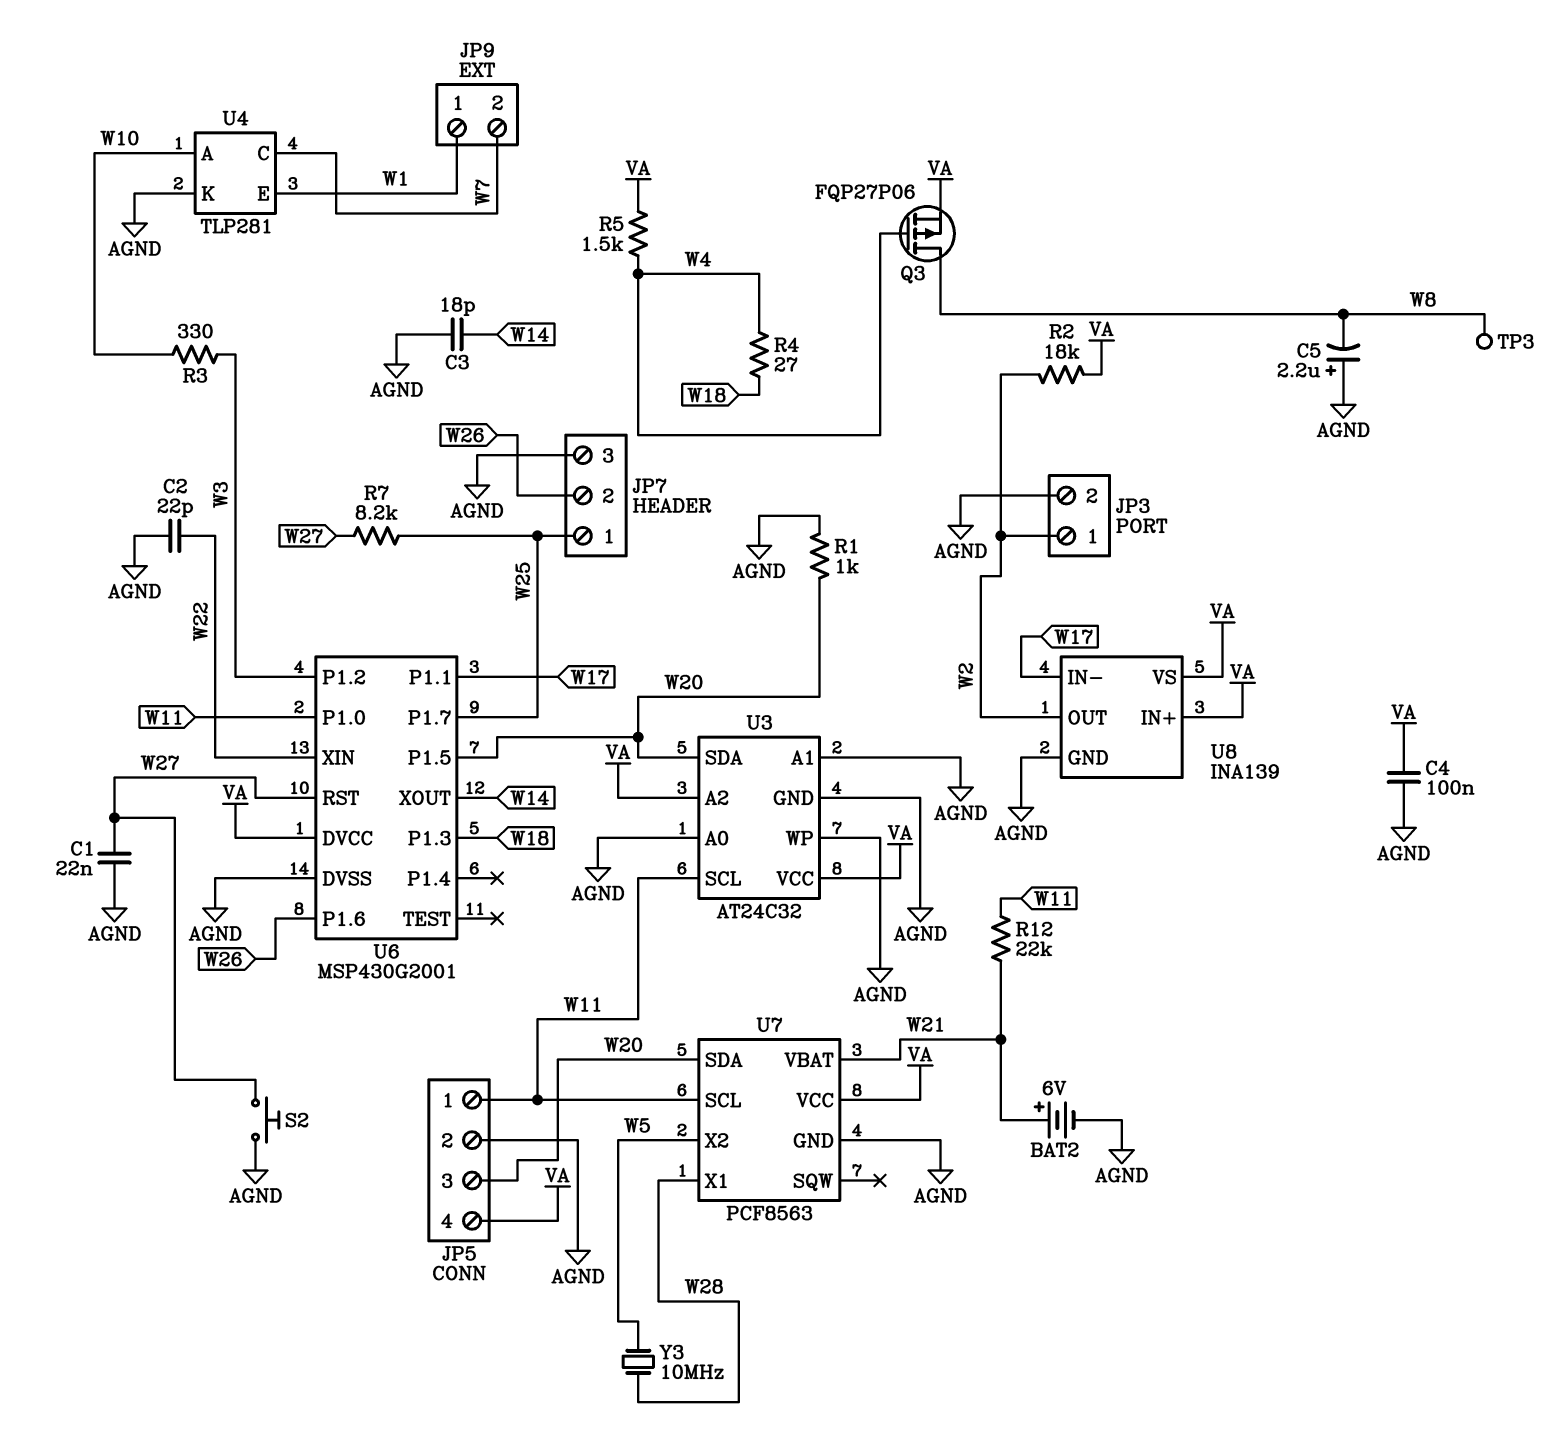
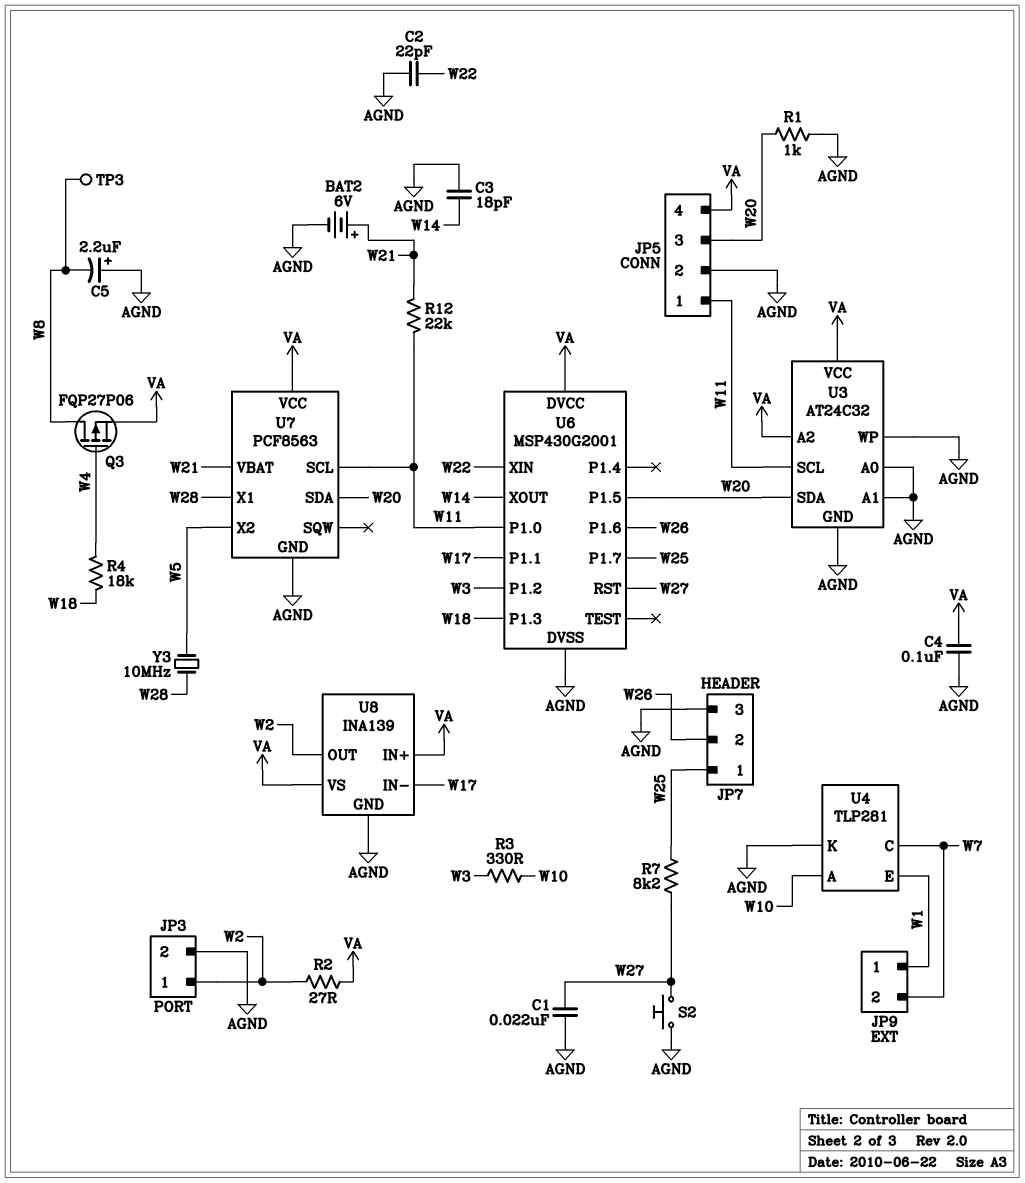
R2: 18k (VA, W2) -> 27 (VA, W2)
R4: 27 (W4, W18) -> 18k (W4, W18)
R5: 1.5k (VA, W4) -> none

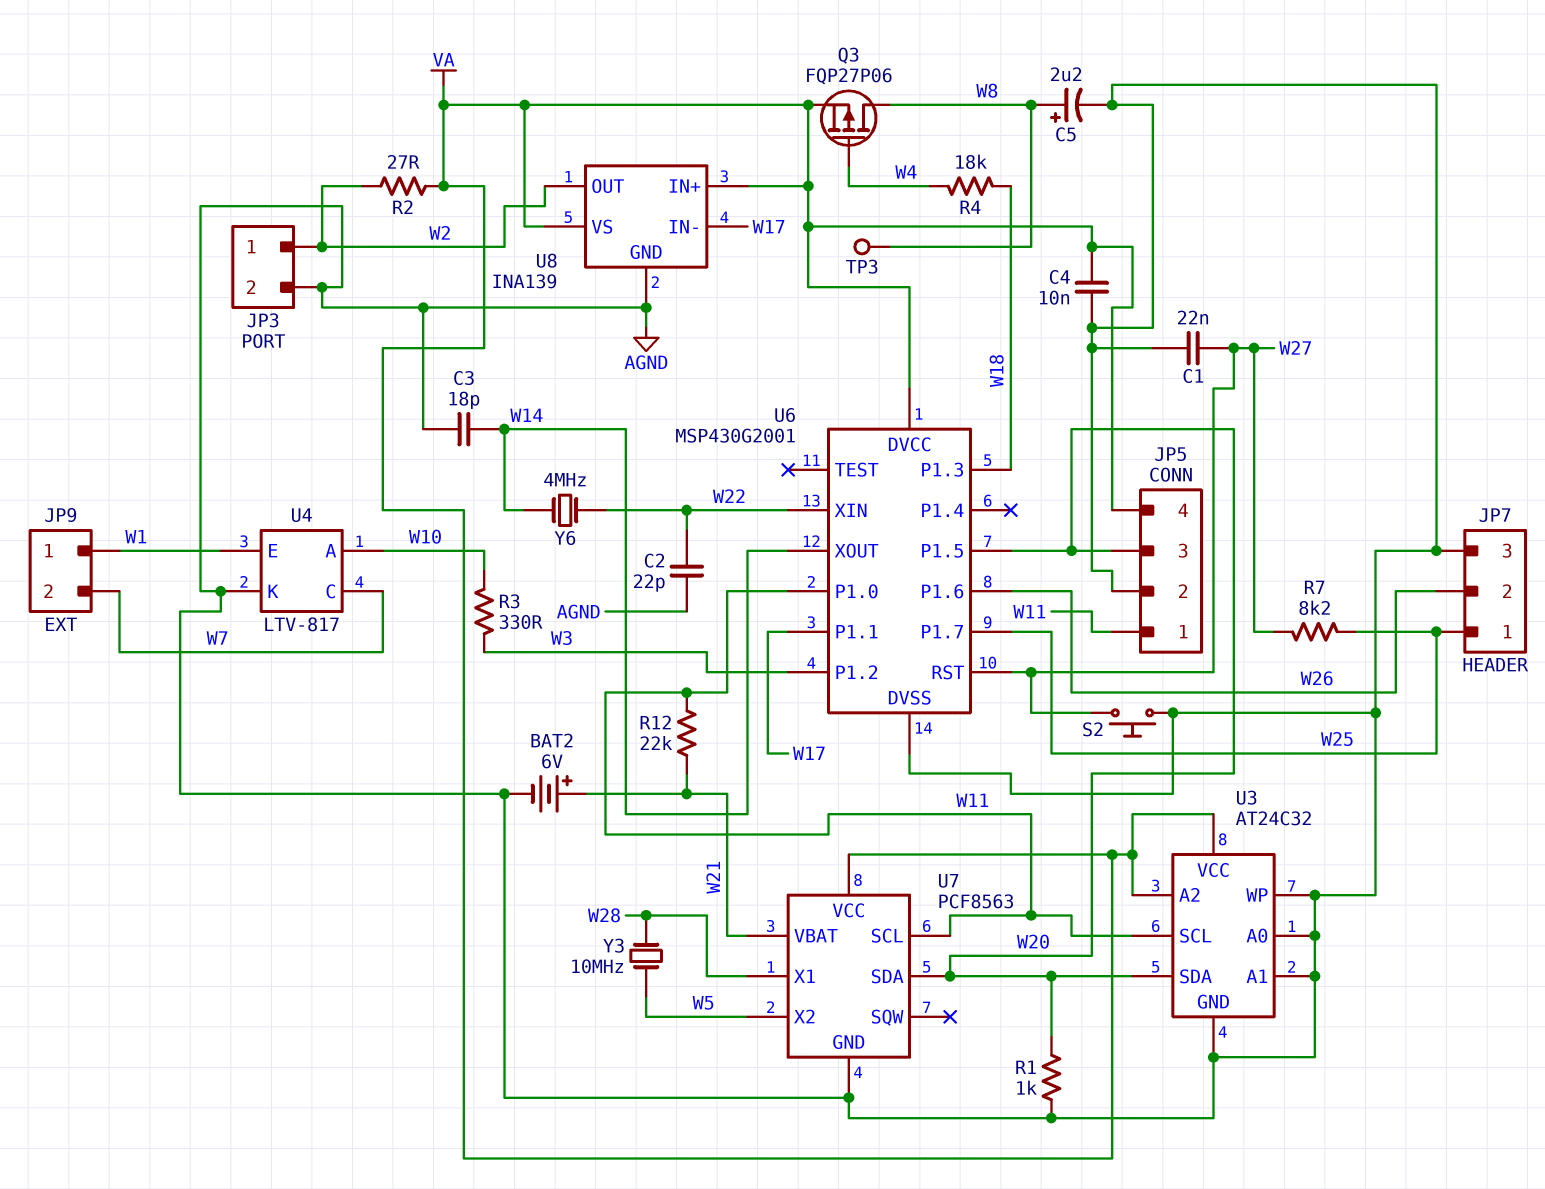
C4: 100nF (AGND, VA) -> 10nF (AGND, VA)
C5: 2.2uF (plus AGND, minus W8) -> 2.2uF (plus W8, minus AGND)
U4: TLP281 -> LTV-817
Y6: none -> 4MHz (W14, W22)

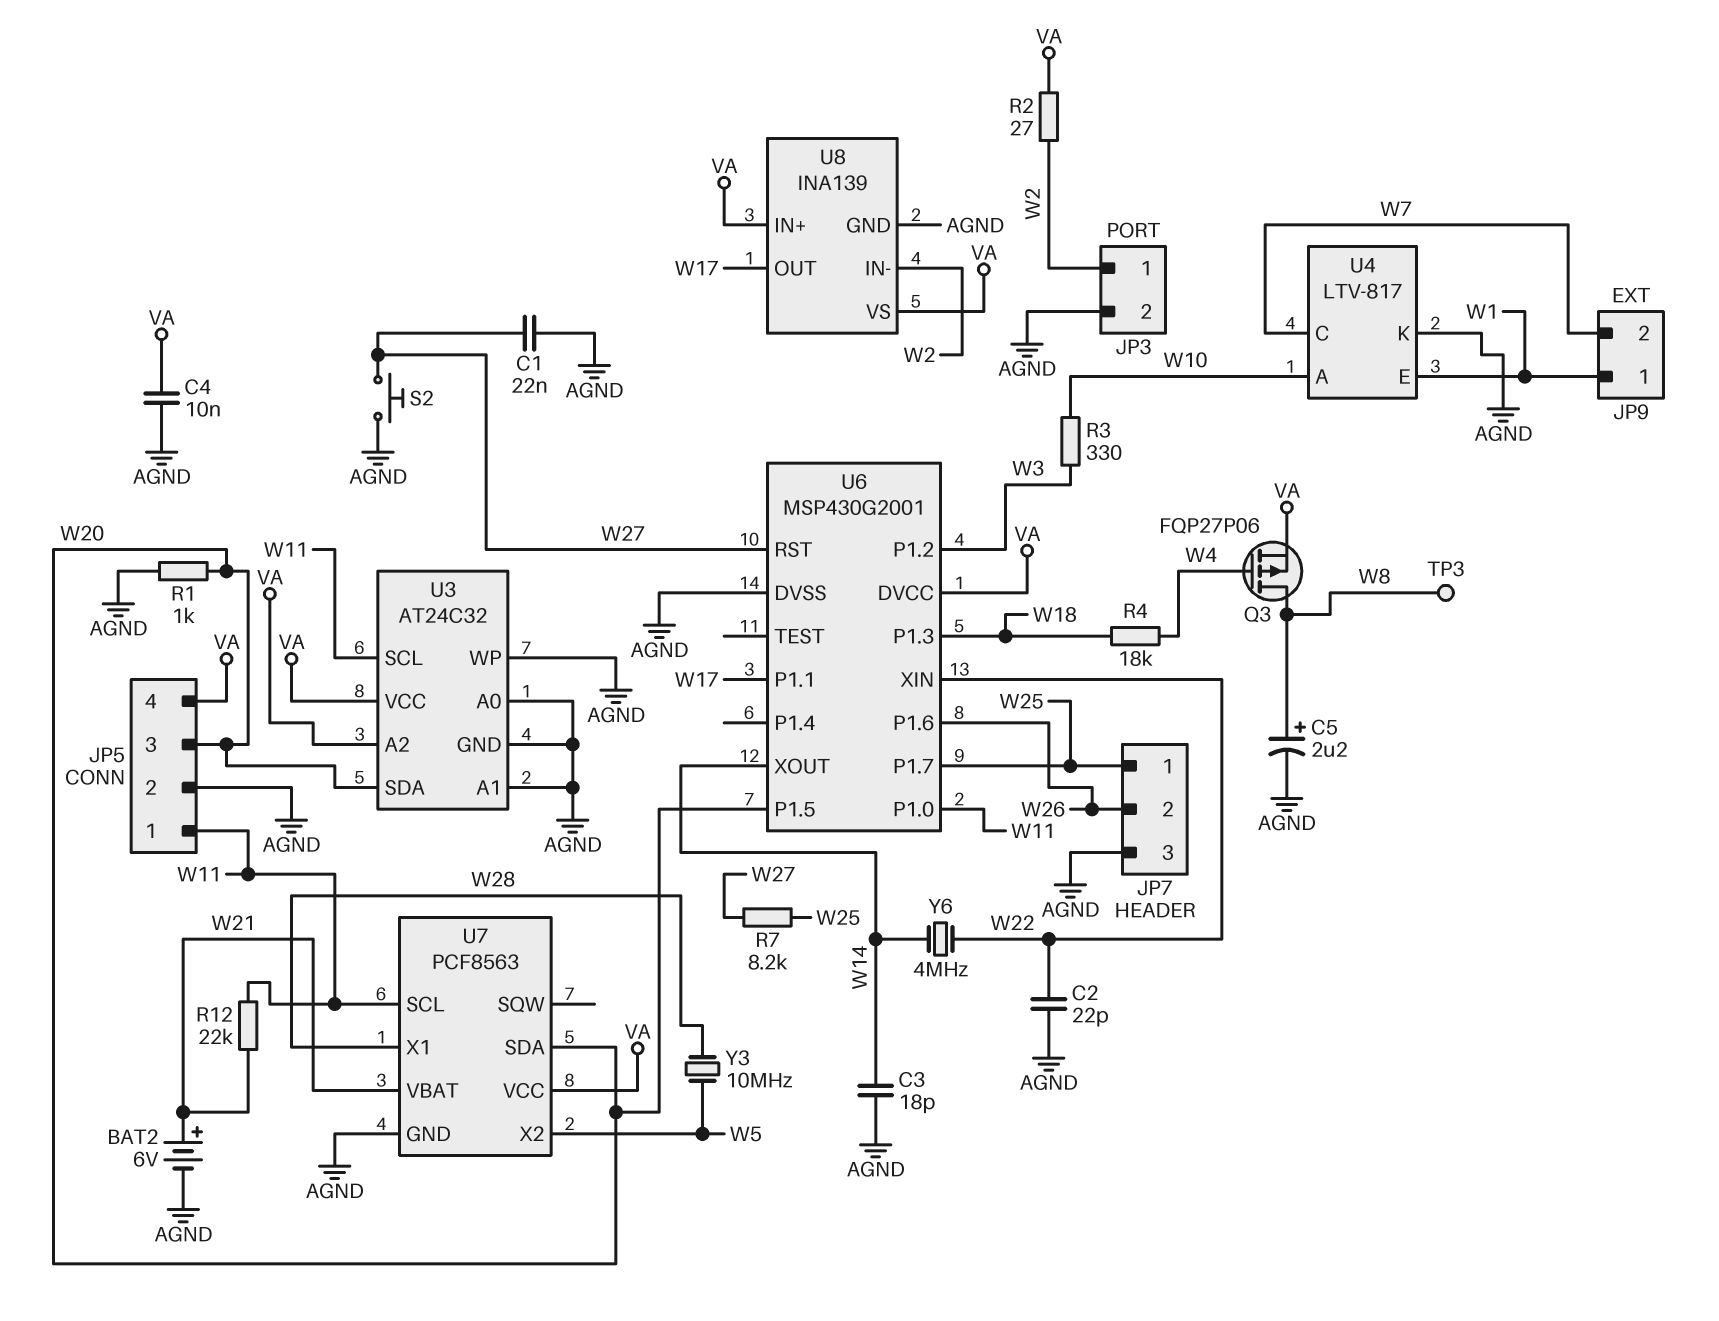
U8 pin IN-: W17 -> W2
U8 pin OUT: W2 -> W17

